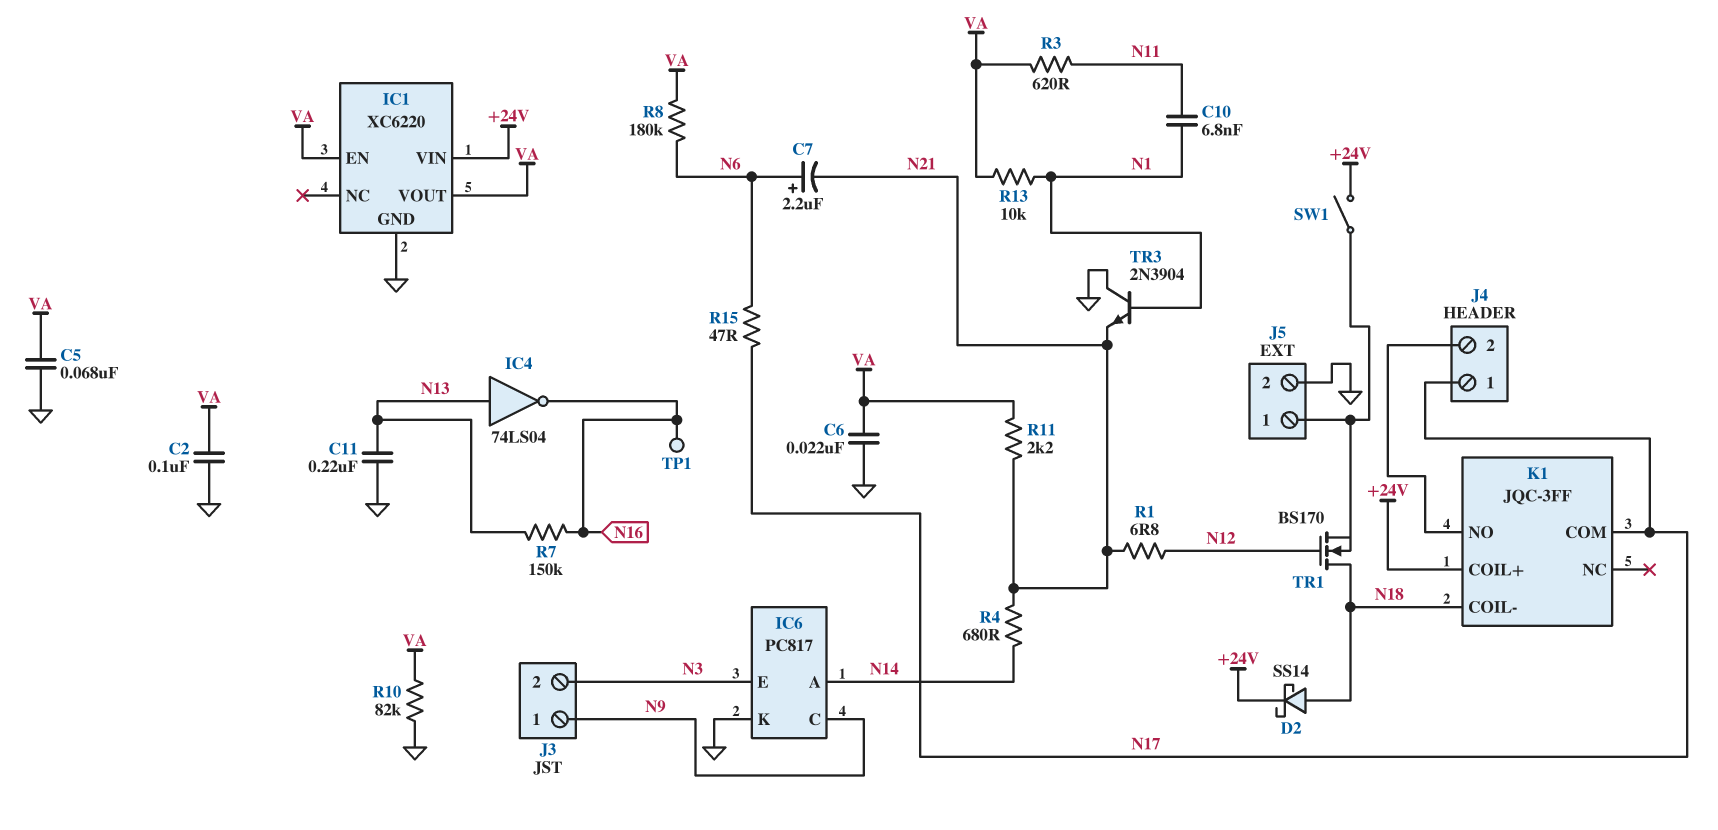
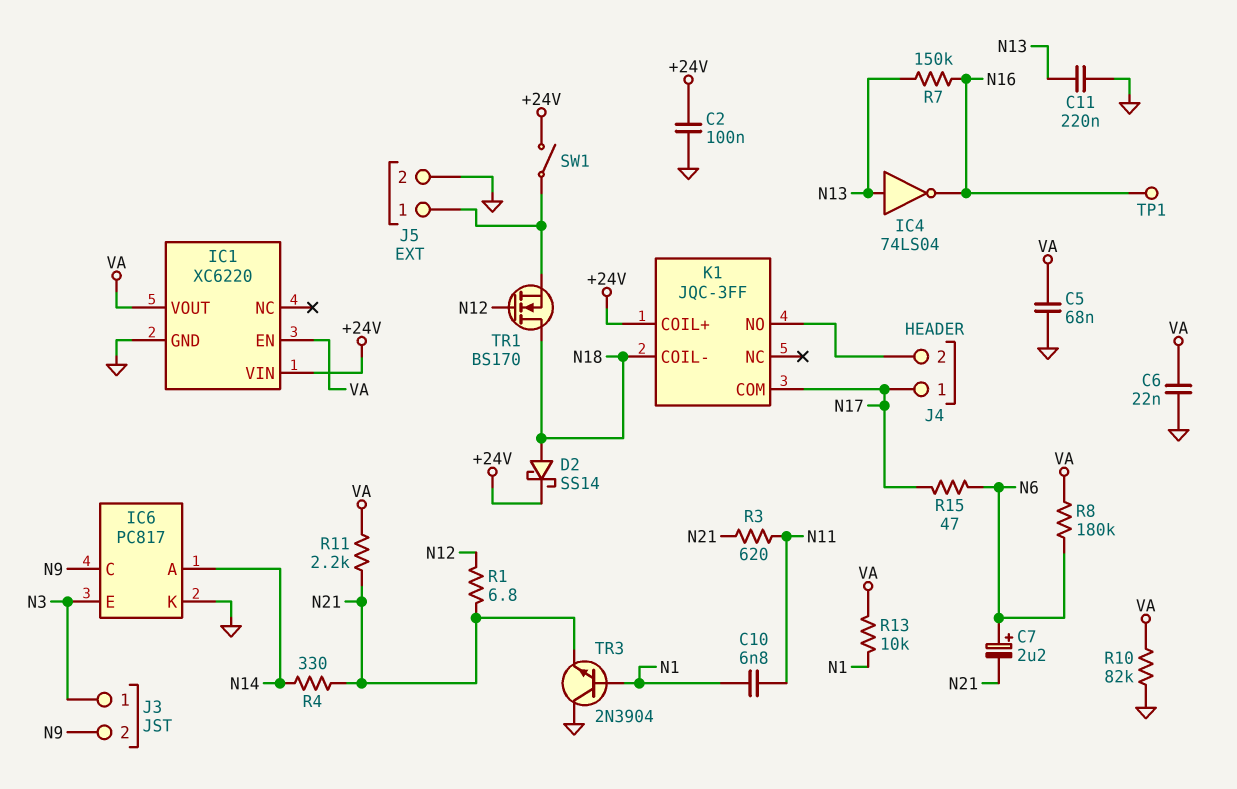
C2: 100nF (GND, VA) -> 100nF (+24V, GND)
J3 pin 1: N9 -> N3
J3 pin 2: N3 -> N9
R3: 620 (N11, VA) -> 620 (N11, N21)
R4: 680 (N14, N21) -> 330 (N14, N21)

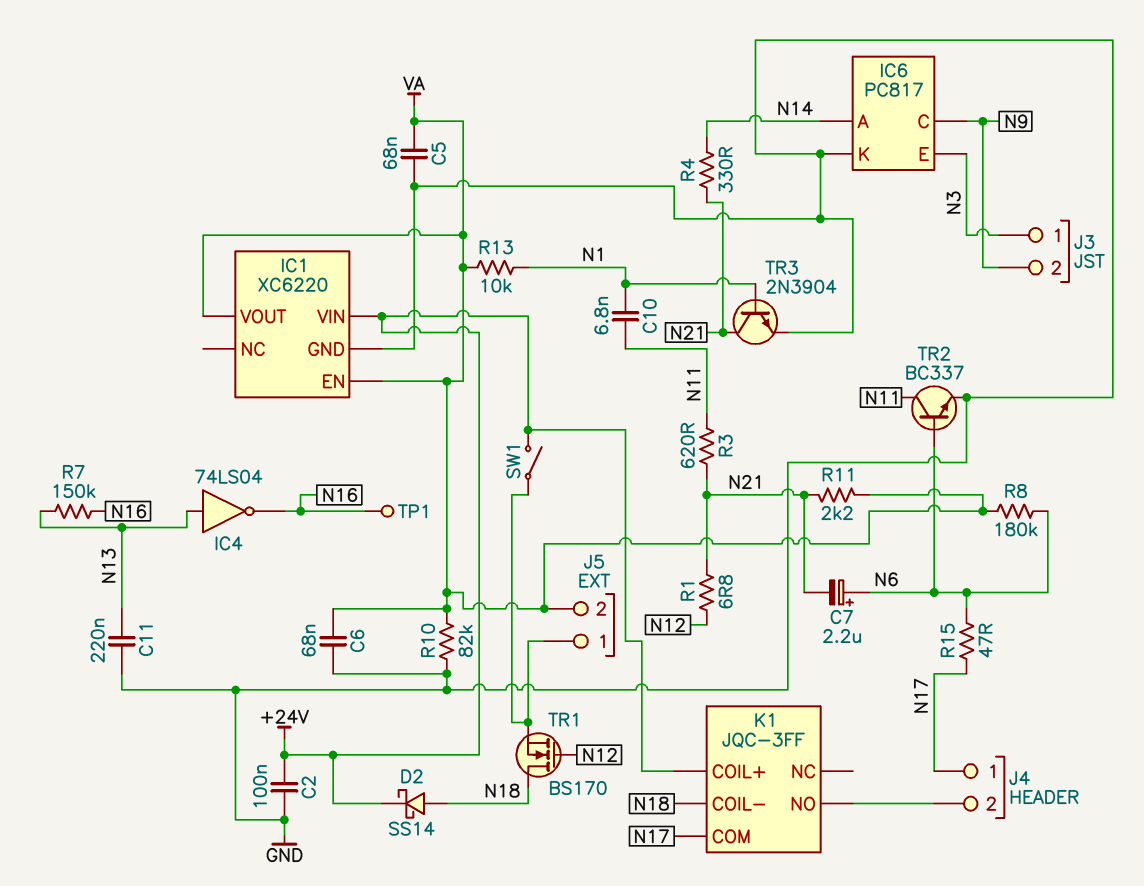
C6: 22nF (GND, VA) -> 68nF (GND, VA)
J5 pin 2: GND -> VA
TR2: none -> NPN BC337 (B N6, C N11, E GND)
TR3: NPN 2N3904 (B N1, C GND, E N21) -> NPN 2N3904 (B N1, C N21, E GND)

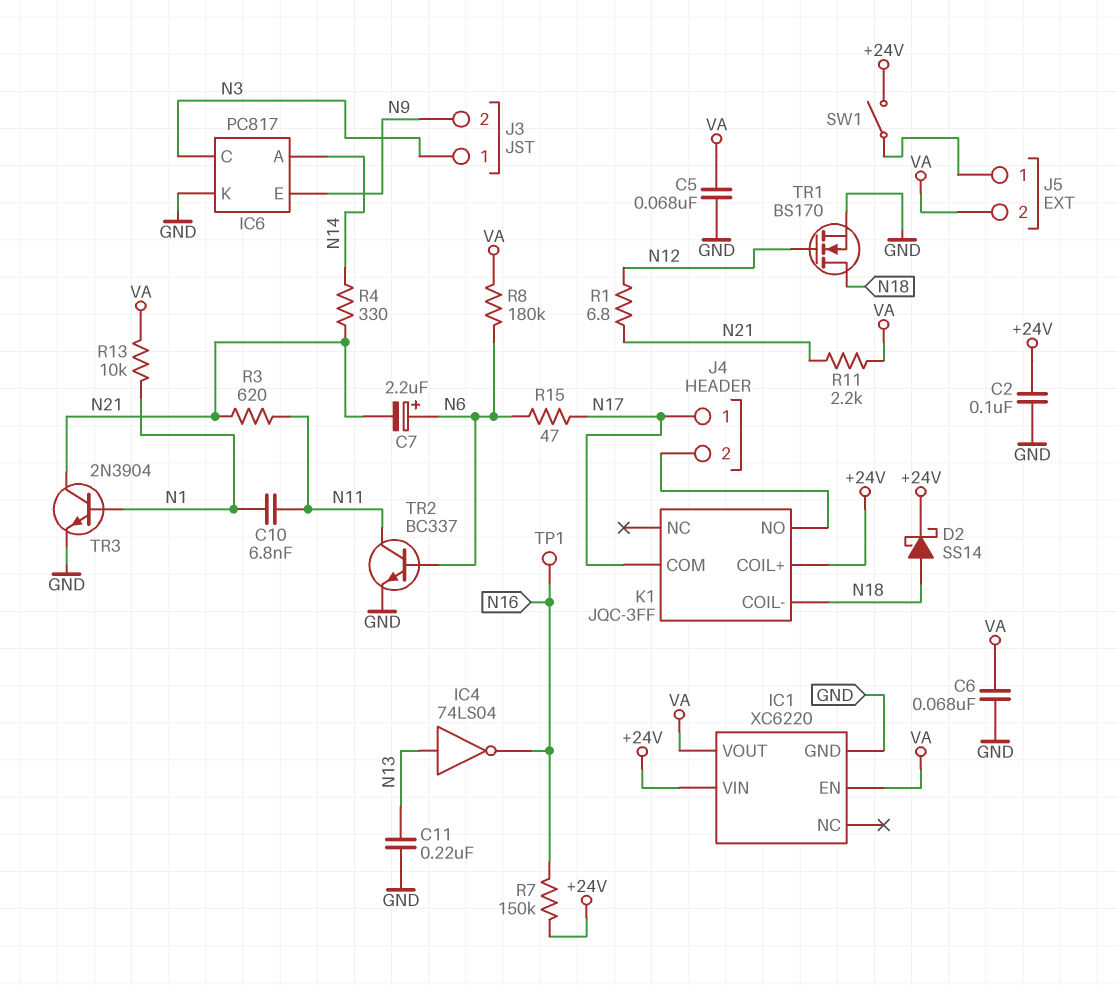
IC6 pin C: N9 -> N3
IC6 pin E: N3 -> N9
R7: 150k (N13, N16) -> 150k (+24V, N16)
R10: 82k (GND, VA) -> none
TR1: NMOS BS170 (G N12, D N18, S J5/1) -> NMOS BS170 (G N12, D N18, S GND)

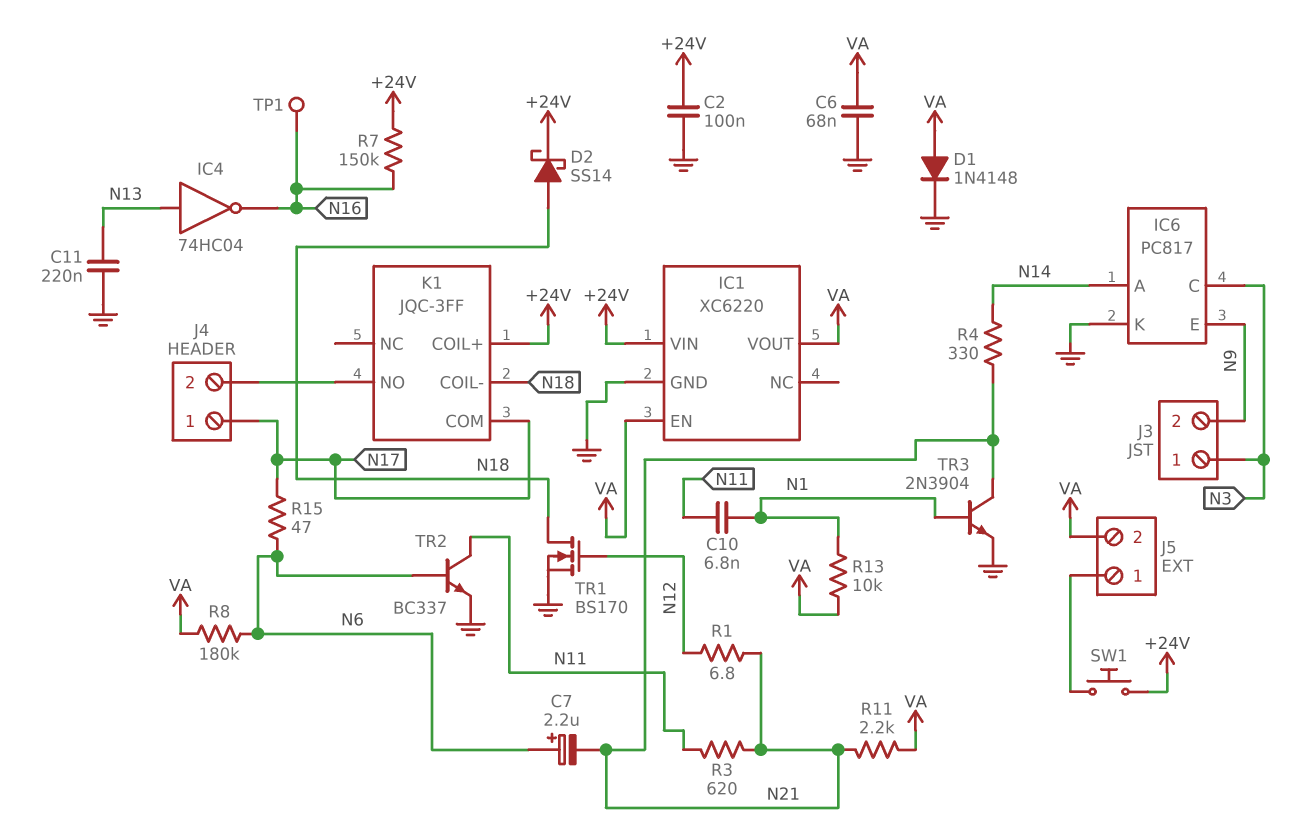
C5: 68nF (GND, VA) -> none
D1: none -> diode 1N4148 (A VA, K GND)
IC4: NOT 74LS04 (in N13, out N16) -> NOT 74HC04 (in N13, out N16)
SW1: switch (+24V, J5/1) -> button (+24V, J5/1)

